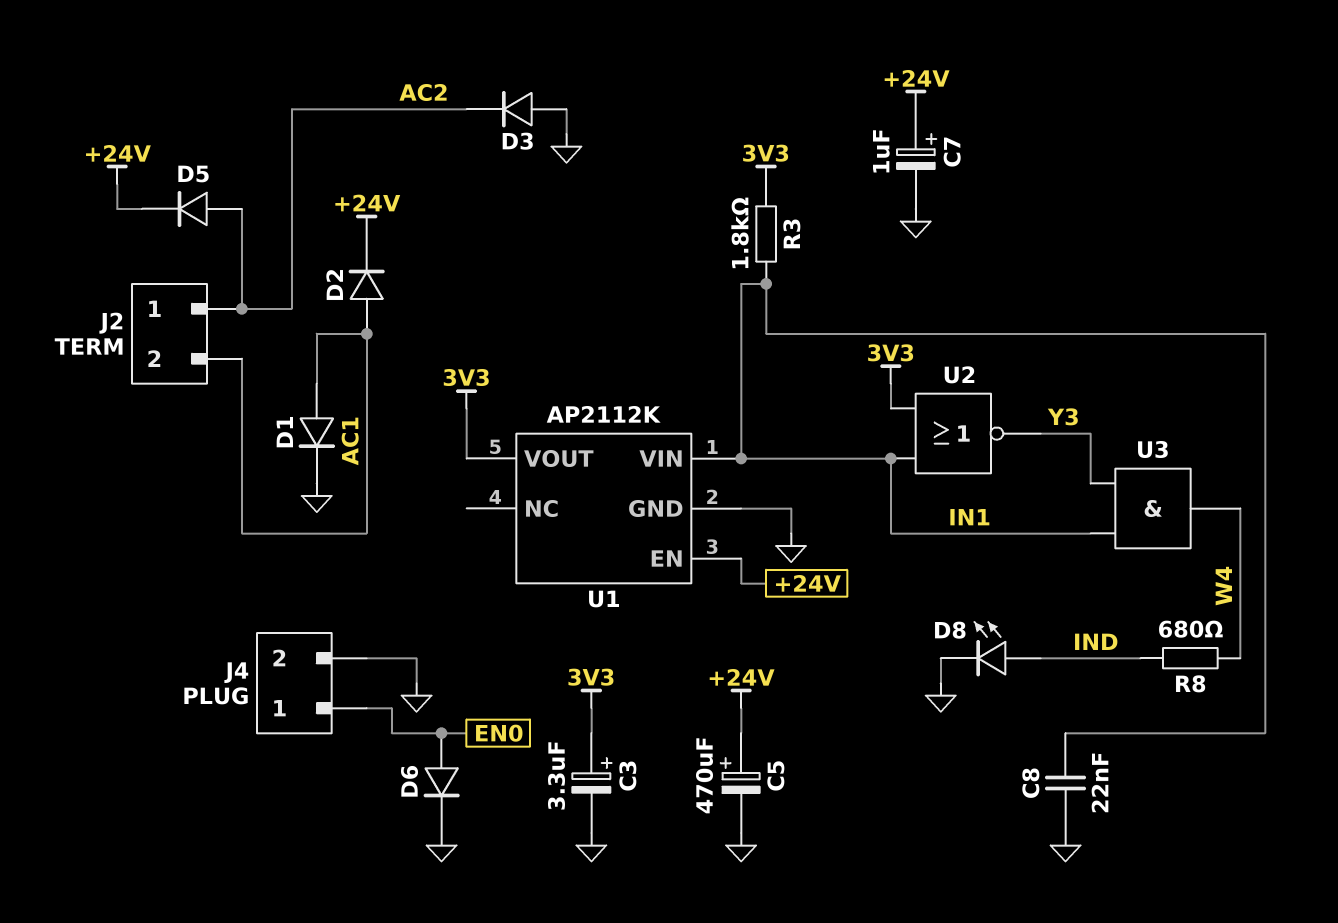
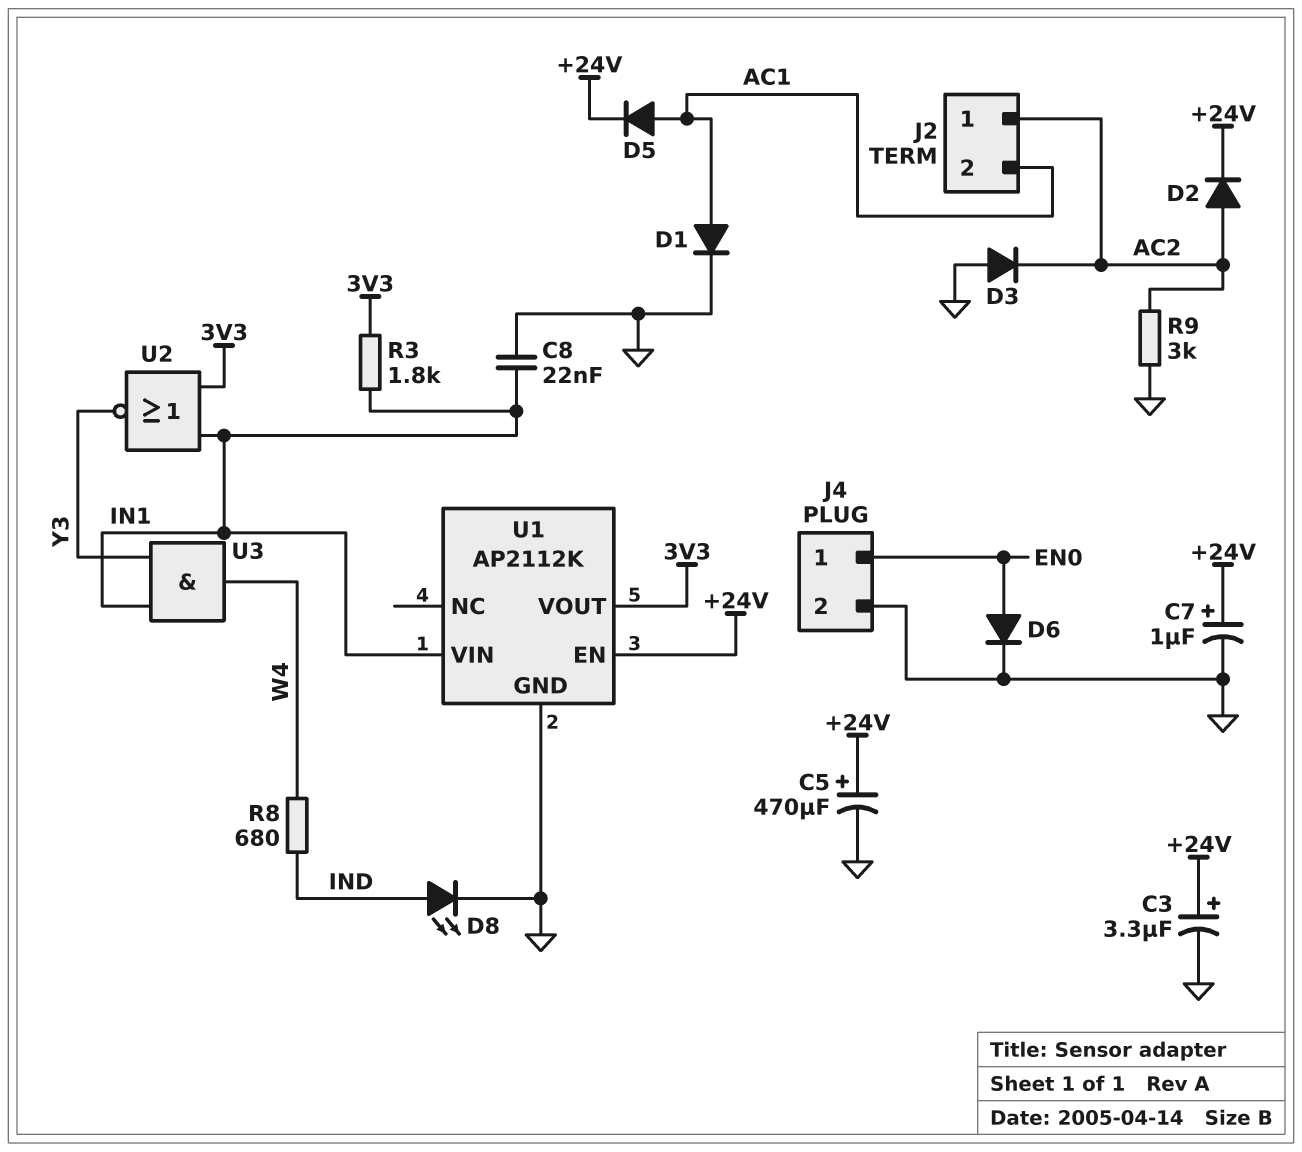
C3: 3.3uF (plus 3V3, minus GND) -> 3.3uF (plus +24V, minus GND)
D2: diode (A AC1, K +24V) -> diode (A AC2, K +24V)
D5: diode (A AC2, K +24V) -> diode (A AC1, K +24V)
R9: none -> 3k (AC2, GND)

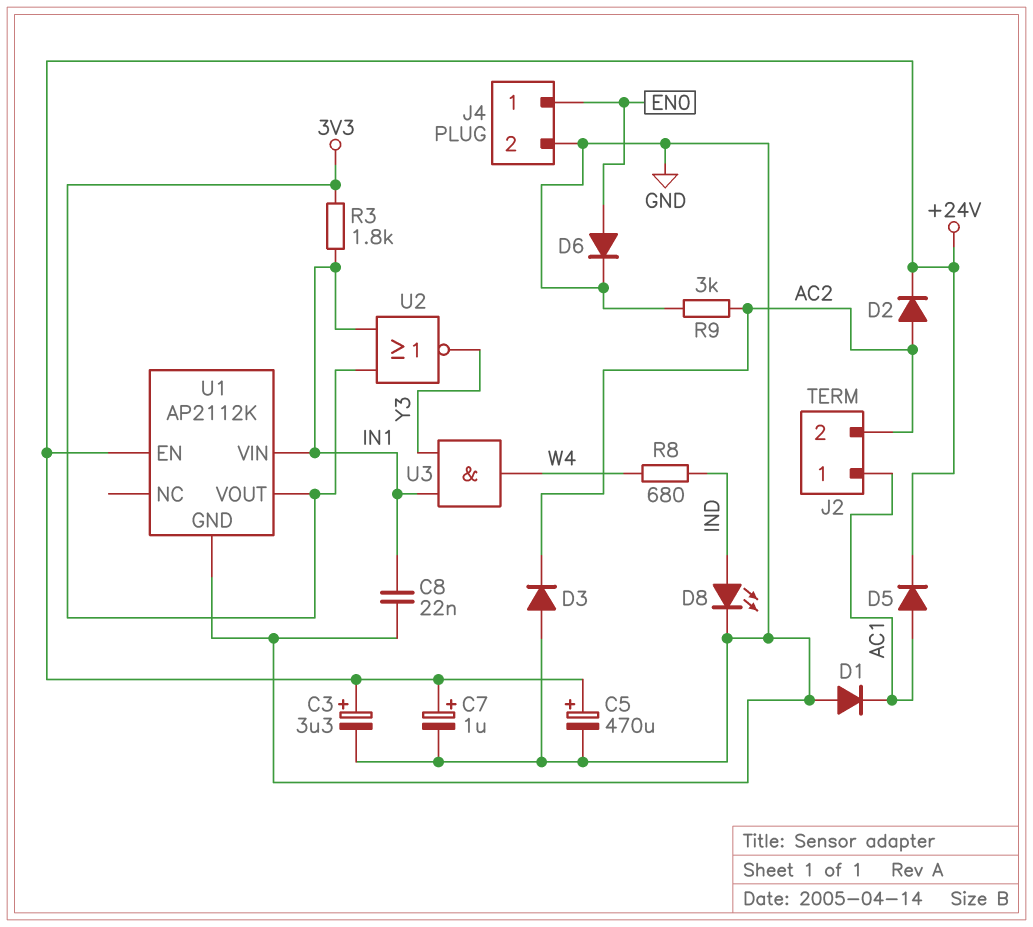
D1: diode (A AC1, K GND) -> diode (A GND, K AC1)
J2 pin 1: AC2 -> AC1
J2 pin 2: AC1 -> AC2

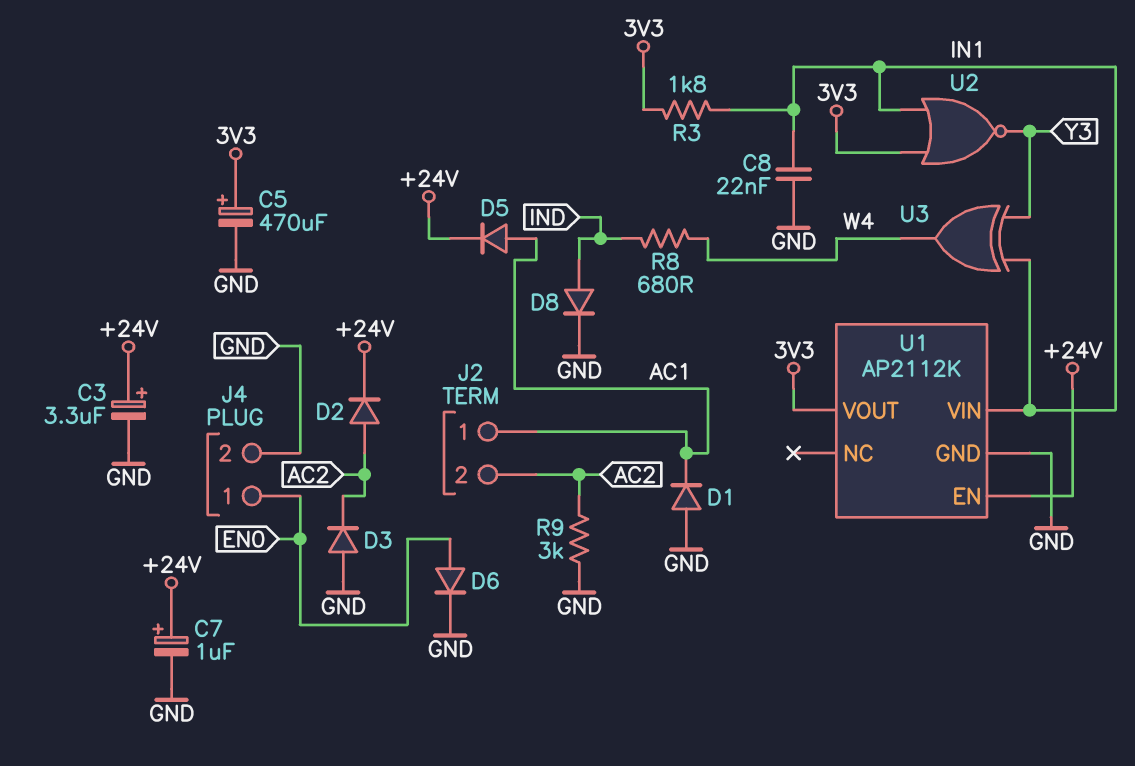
C5: 470uF (plus +24V, minus GND) -> 470uF (plus 3V3, minus GND)
D8: LED (A IND, K GND) -> diode (A IND, K GND)
U3: AND (in IN1, in Y3, out W4) -> XOR (in IN1, in Y3, out W4)

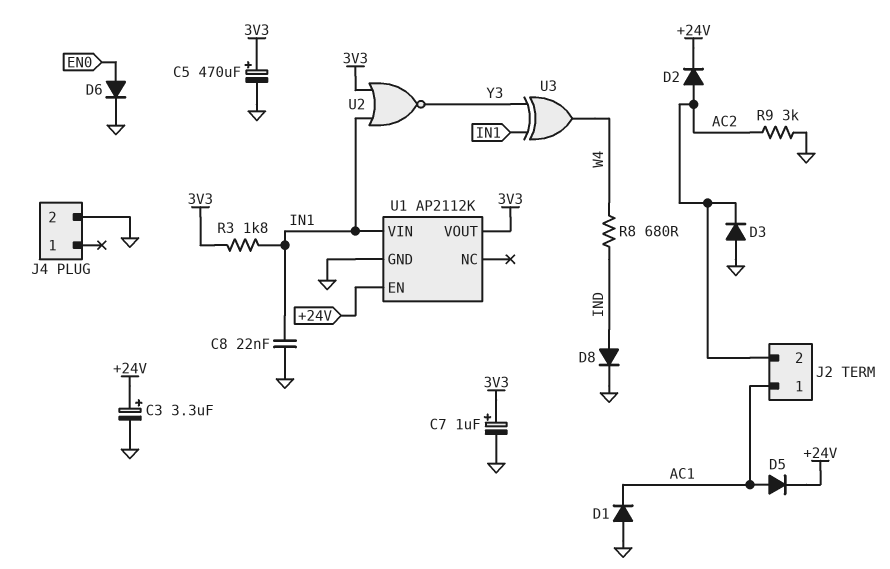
C7: 1uF (plus +24V, minus GND) -> 1uF (plus 3V3, minus GND)
J4 pin 1: EN0 -> none

